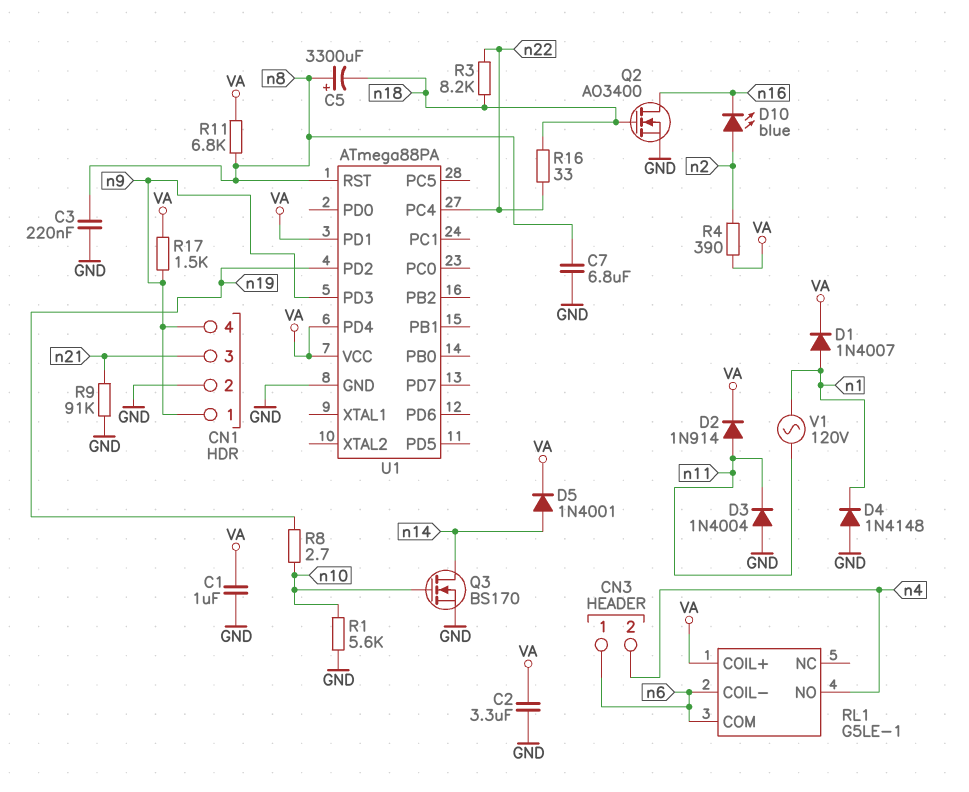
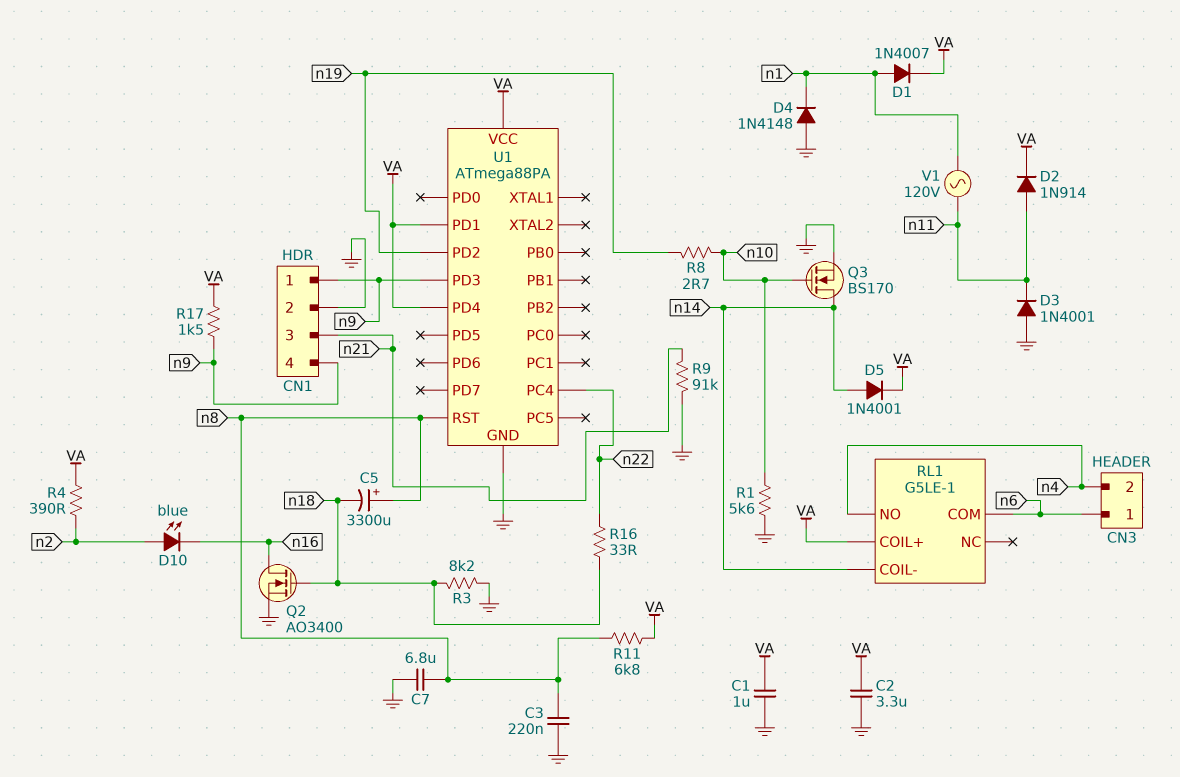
D3: diode 1N4004 (A GND, K n11) -> diode 1N4001 (A GND, K n11)
R3: 8.2k (n18, n22) -> 8.2k (GND, n18)
RL1 pin COIL-: n6 -> n14

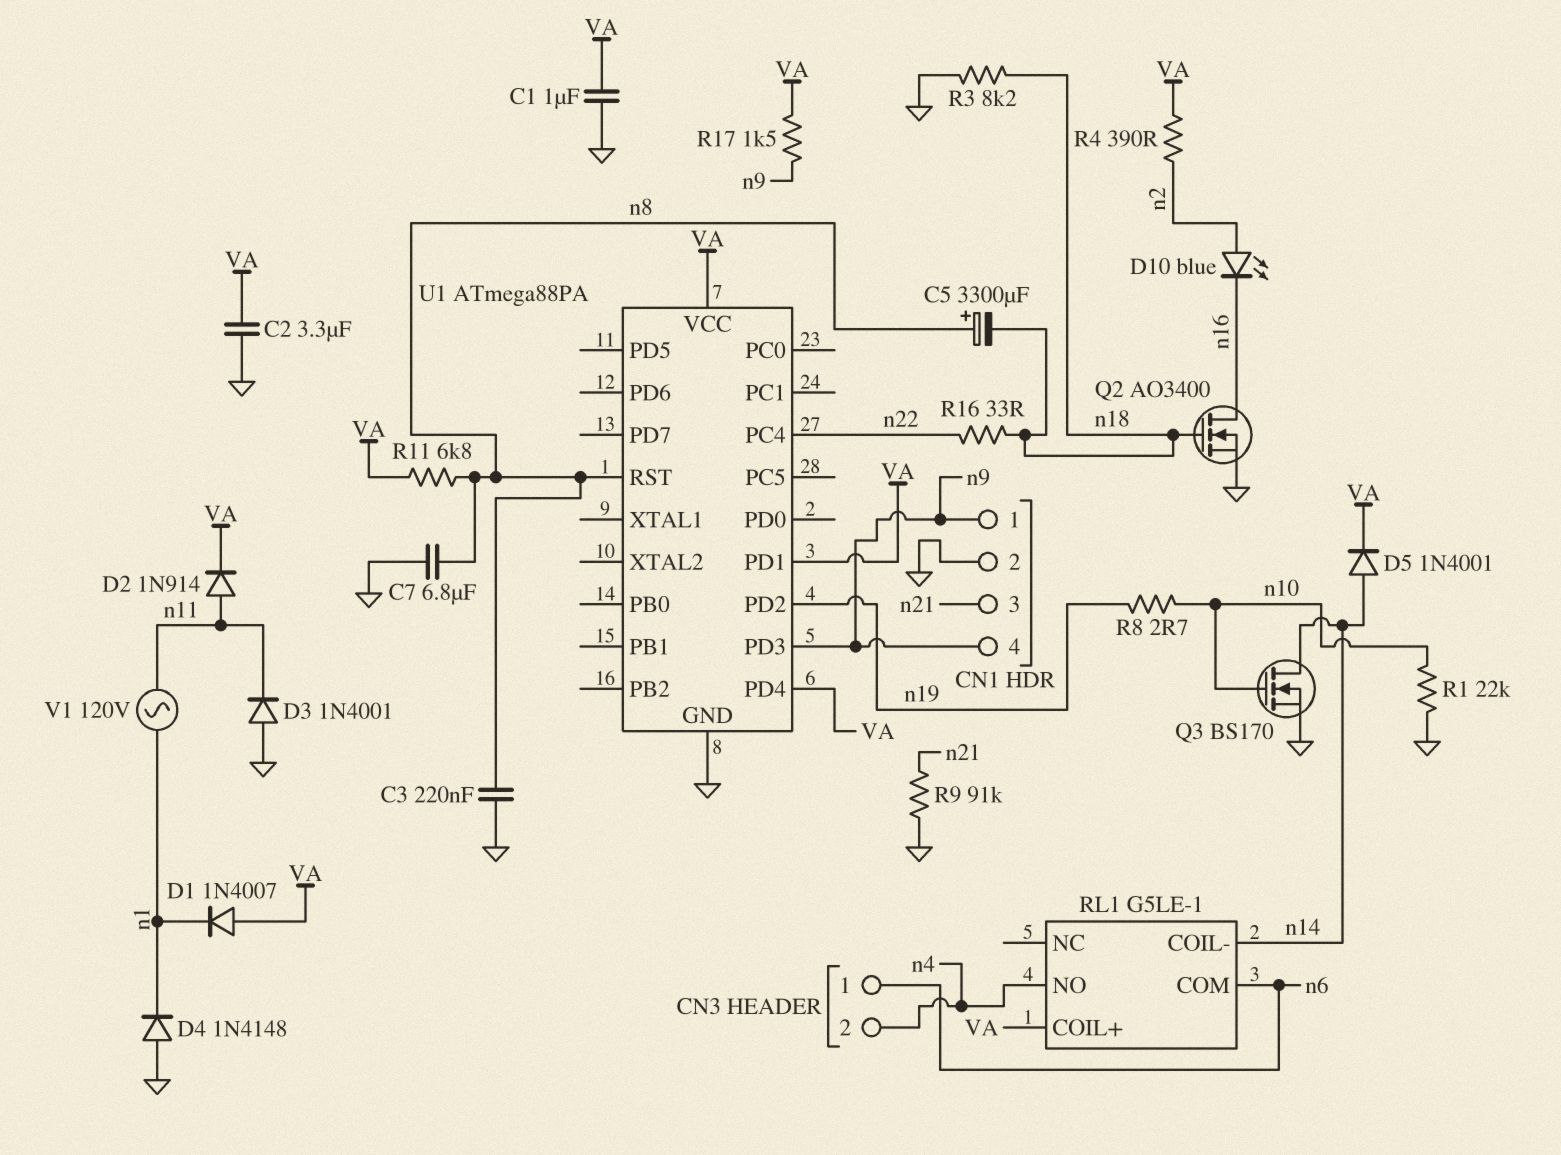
D1: diode 1N4007 (A n1, K VA) -> diode 1N4007 (A VA, K n1)
R1: 5.6k (GND, n10) -> 22k (GND, n10)

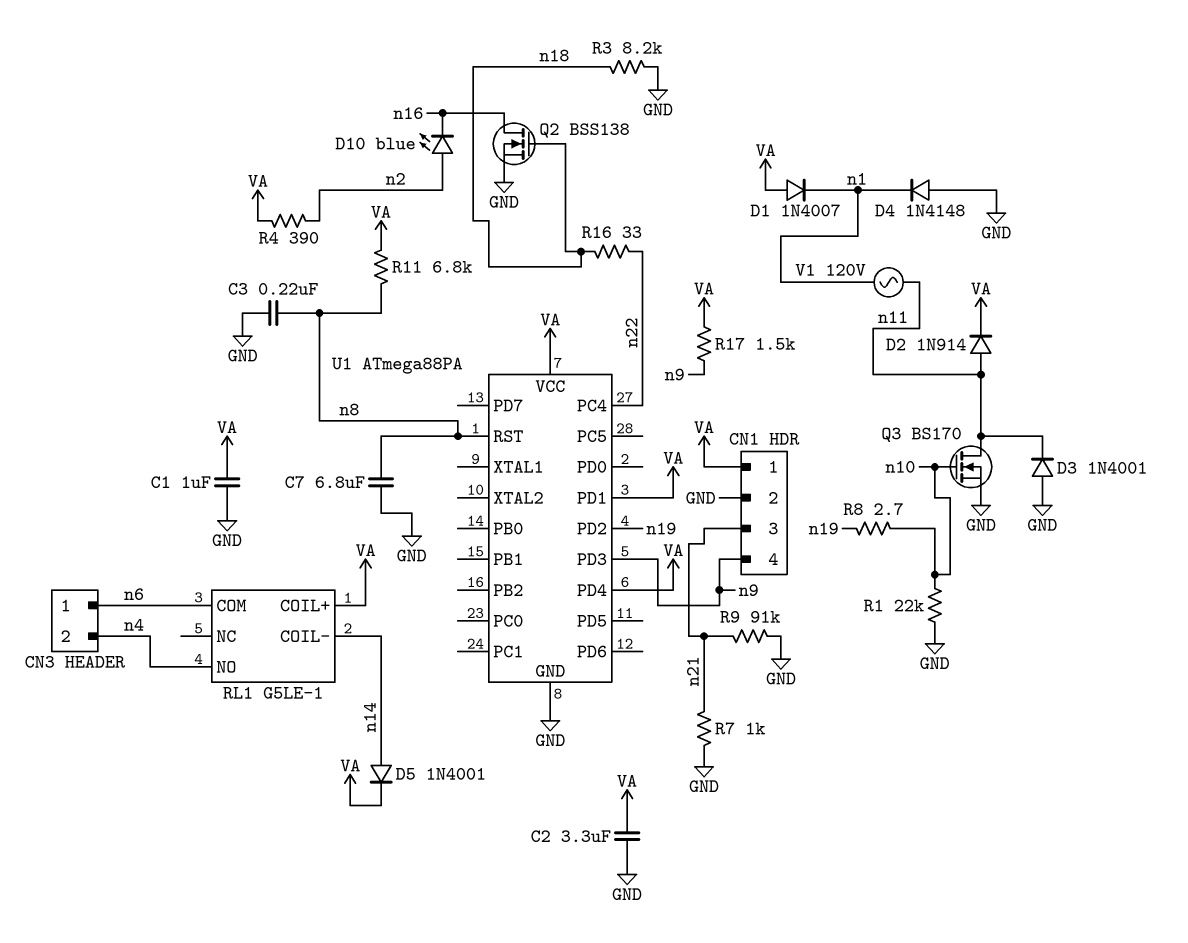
C5: 3300uF (plus n8, minus n18) -> none
CN1 pin 1: n9 -> VA
Q2: NMOS AO3400 (G n18, D n16, S GND) -> NMOS BSS138 (G n18, D n16, S GND)
Q3: NMOS BS170 (G n10, D n14, S GND) -> NMOS BS170 (G n10, D n11, S GND)
R7: none -> 1k (GND, n21)

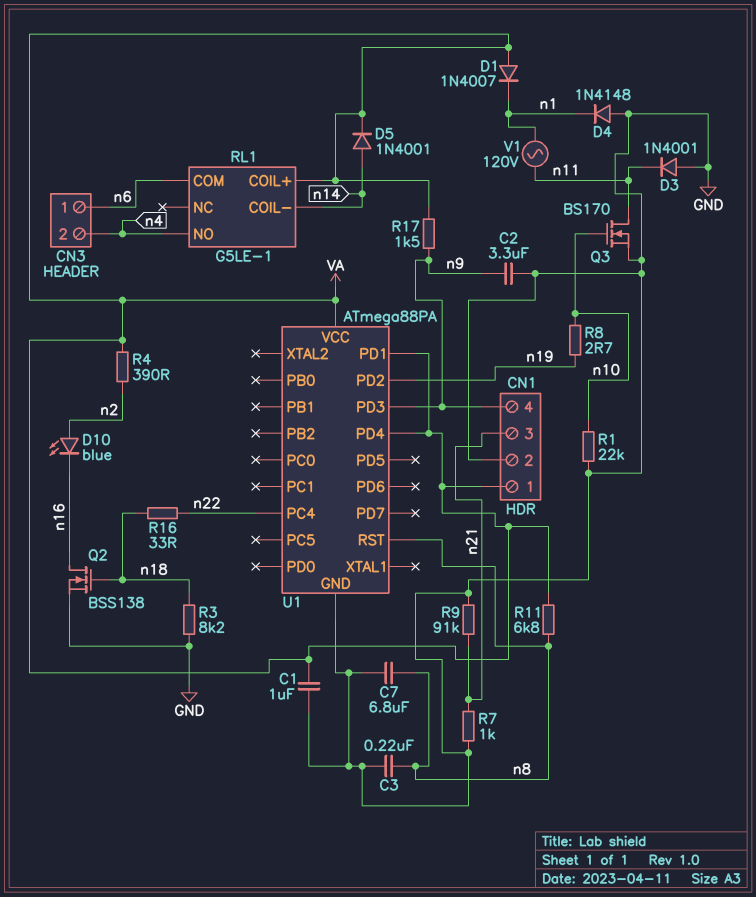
C2: 3.3uF (GND, VA) -> 3.3uF (GND, n9)
D2: diode 1N914 (A n11, K VA) -> none

